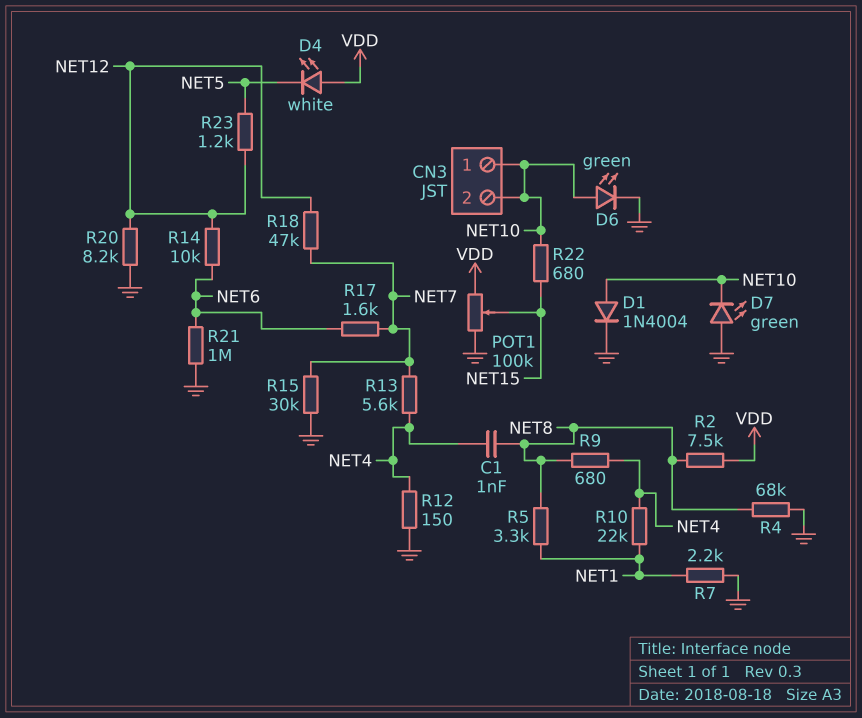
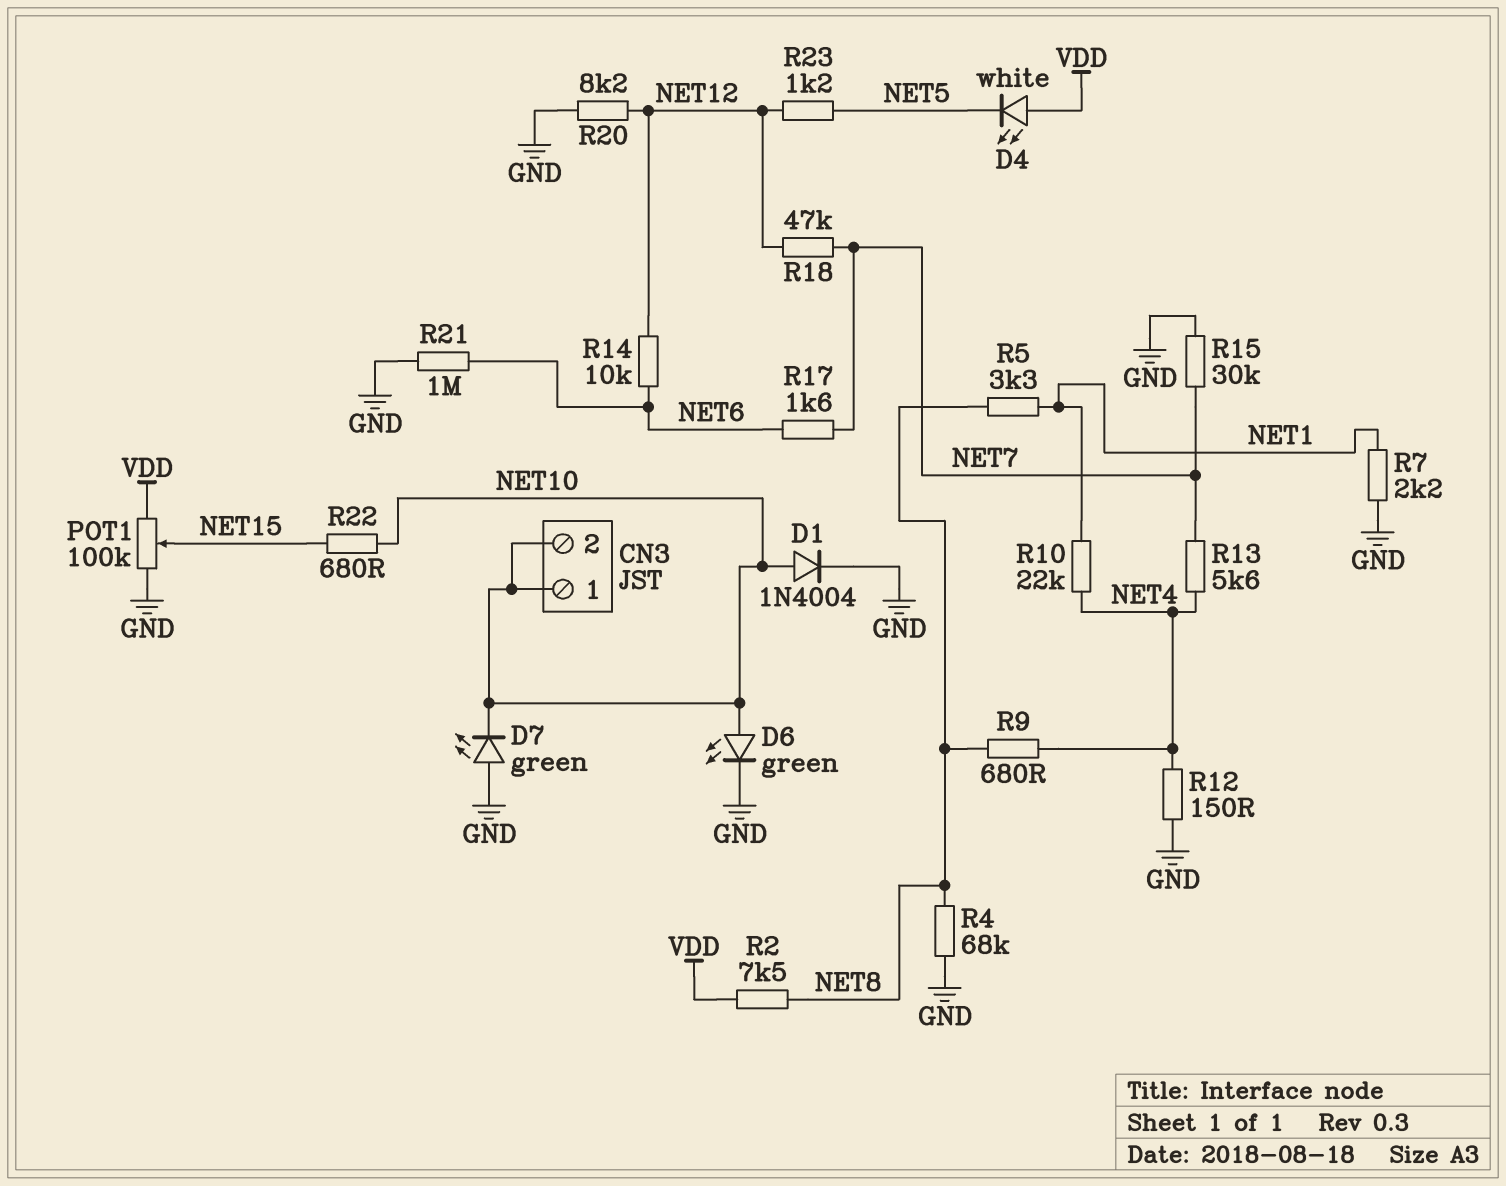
C1: 1nF (NET4, NET8) -> none

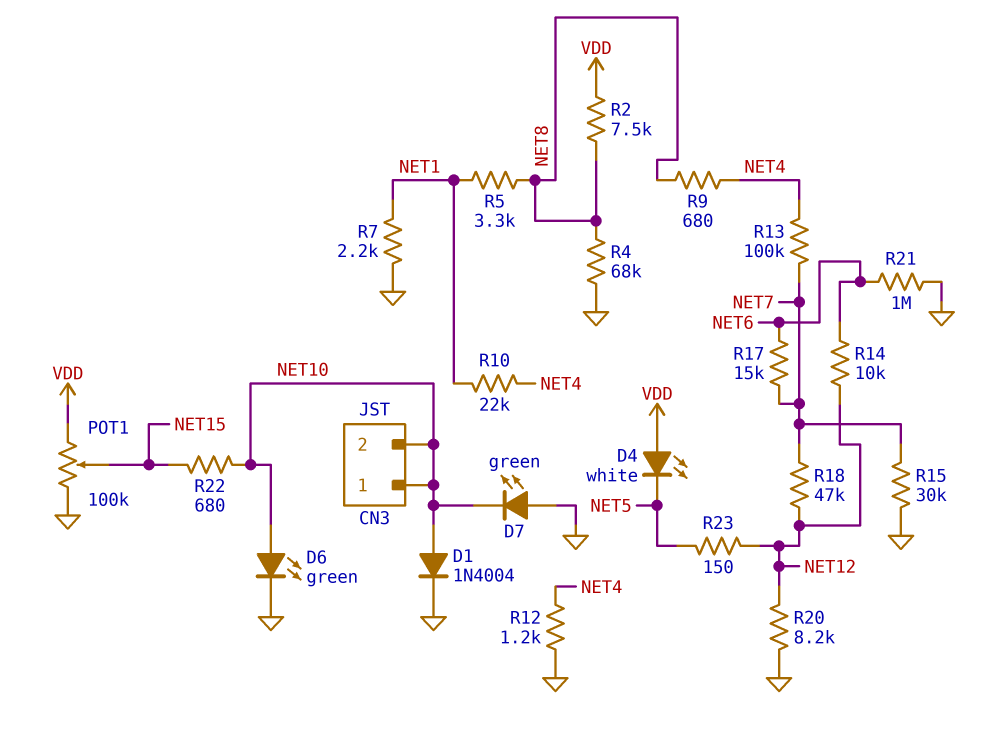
R12: 150 (GND, NET4) -> 1.2k (GND, NET4)
R13: 5.6k (NET4, NET7) -> 100k (NET4, NET7)
R17: 1.6k (NET6, NET7) -> 15k (NET6, NET7)
R23: 1.2k (NET5, NET12) -> 150 (NET5, NET12)

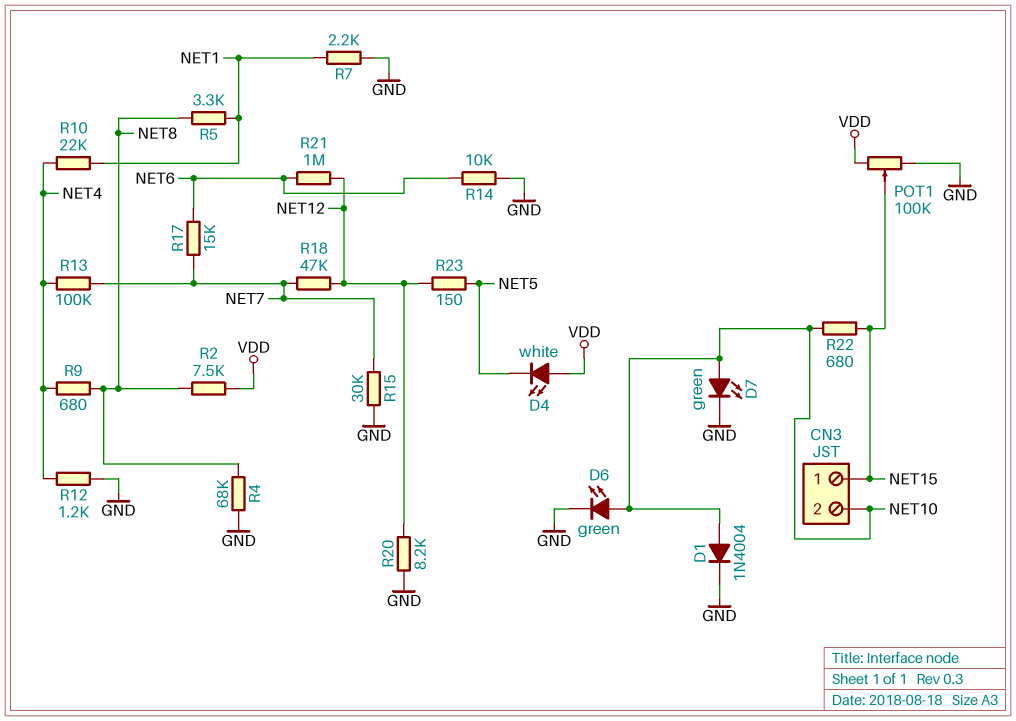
CN3 pin 1: NET10 -> NET15
D7: LED green (A GND, K NET10) -> LED green (A NET10, K GND)
R14: 10k (NET6, NET12) -> 10k (GND, NET6)
R21: 1M (GND, NET6) -> 1M (NET6, NET12)

